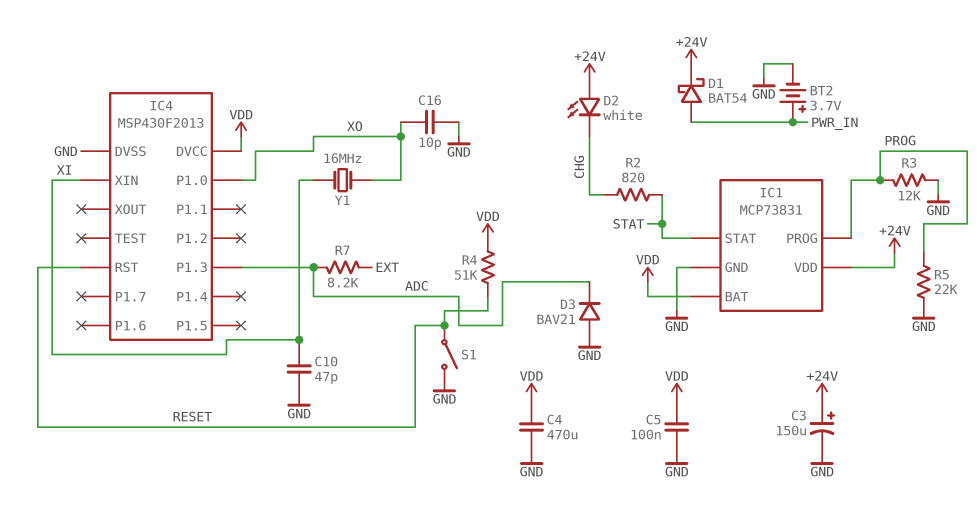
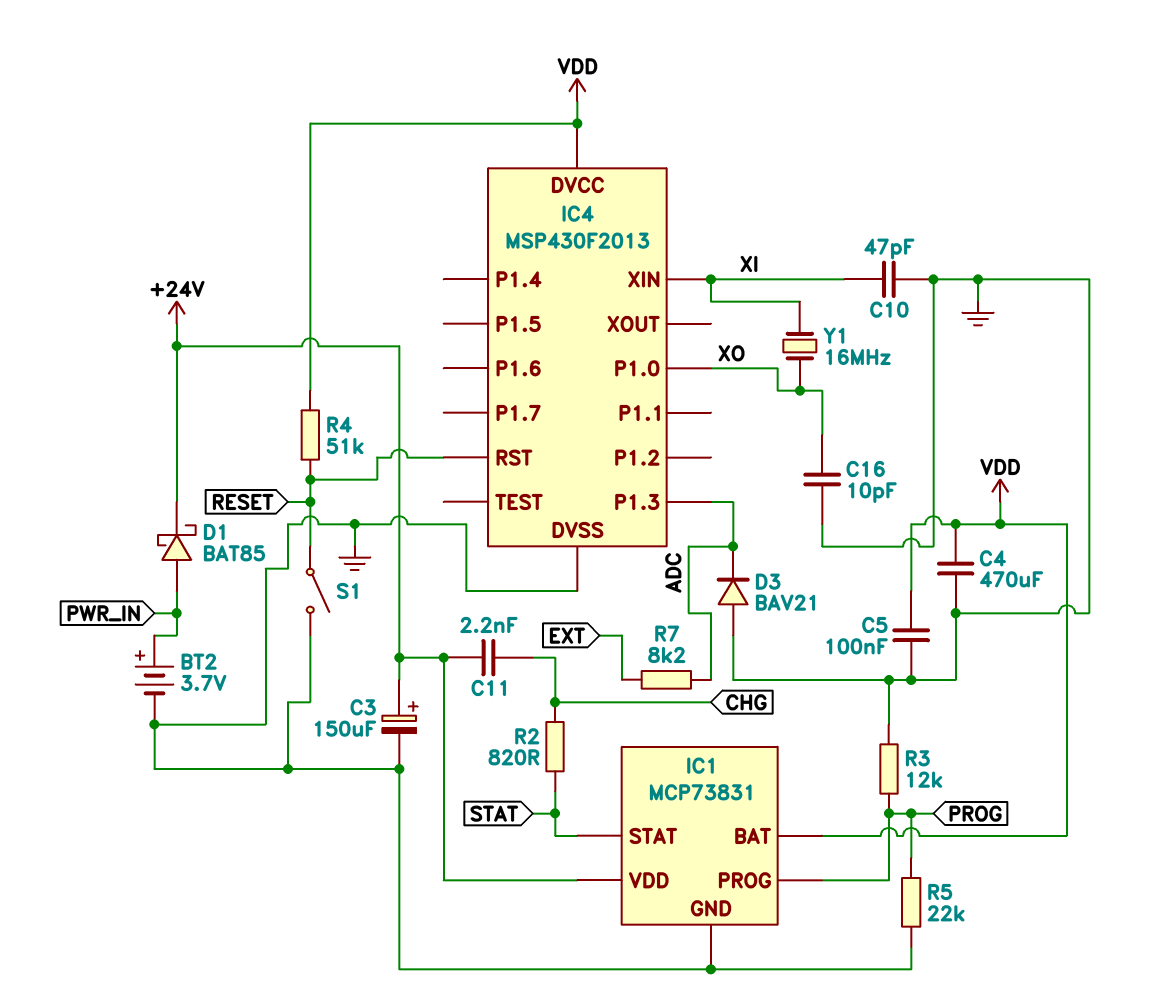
C11: none -> 2.2nF (+24V, CHG)
D1: schottky BAT54 (A PWR_IN, K +24V) -> schottky BAT85 (A PWR_IN, K +24V)
D2: LED white (A +24V, K CHG) -> none

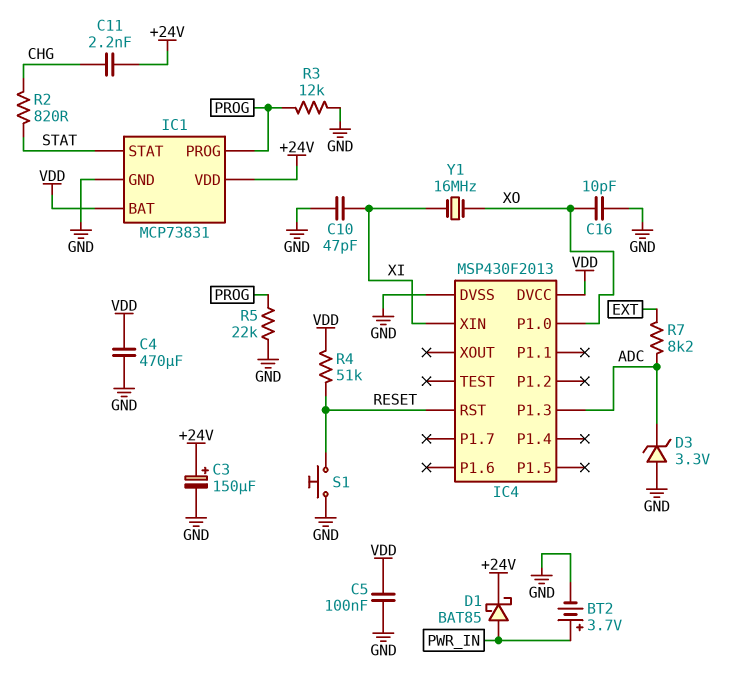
D3: diode BAV21 (A GND, K ADC) -> zener 3.3V (A GND, K ADC)
S1: switch (GND, RESET) -> button (GND, RESET)

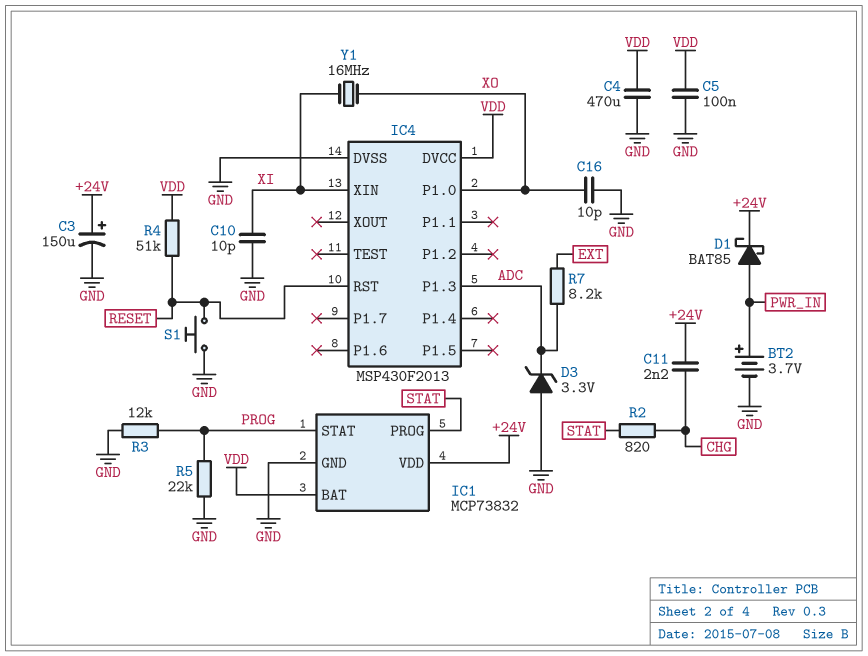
C10: 47pF (GND, XI) -> 10pF (GND, XI)
IC1: MCP73831 -> MCP73832
IC1 pin PROG: PROG -> STAT
IC1 pin STAT: STAT -> PROG

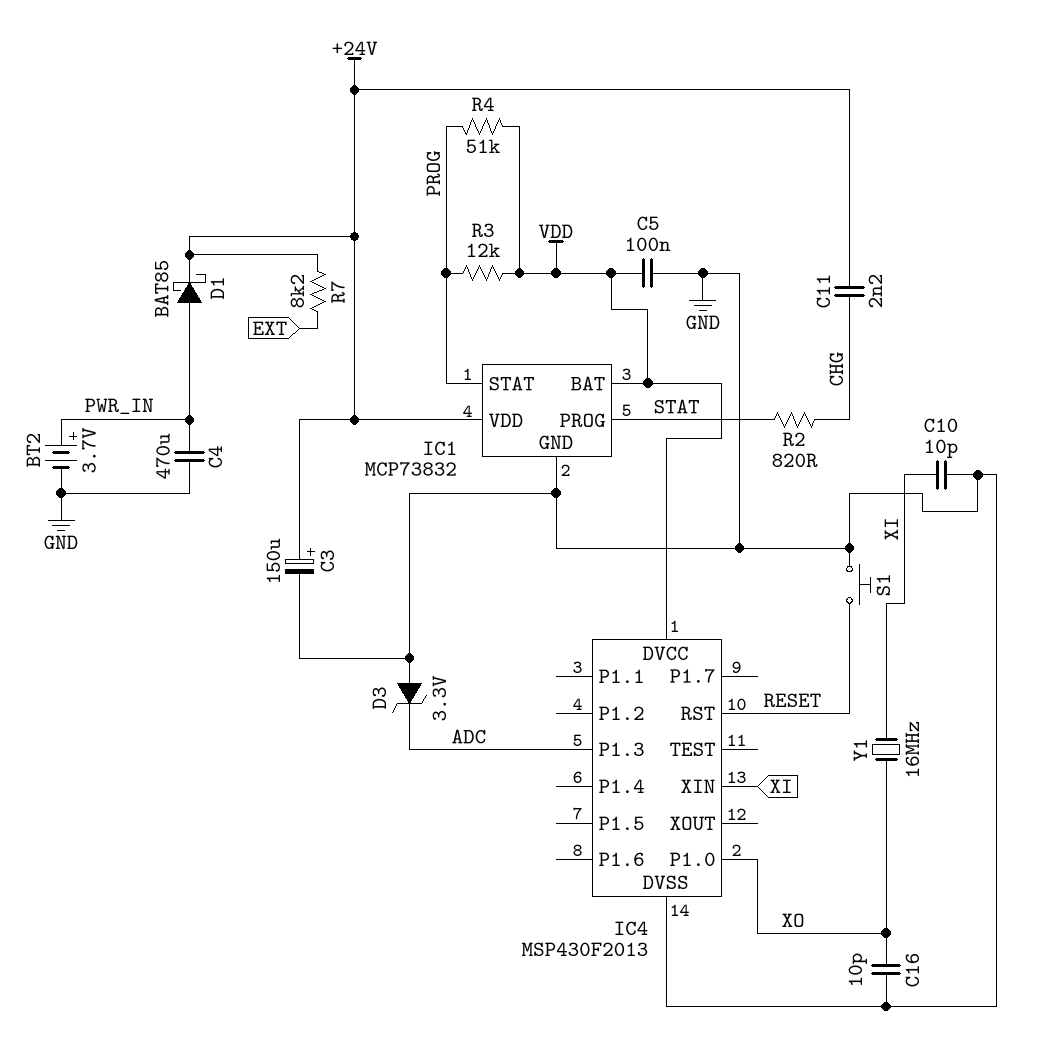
C4: 470uF (GND, VDD) -> 470uF (GND, PWR_IN)
R3: 12k (GND, PROG) -> 12k (PROG, VDD)
R4: 51k (RESET, VDD) -> 51k (PROG, VDD)
R5: 22k (GND, PROG) -> none
R7: 8.2k (ADC, EXT) -> 8.2k (+24V, EXT)

